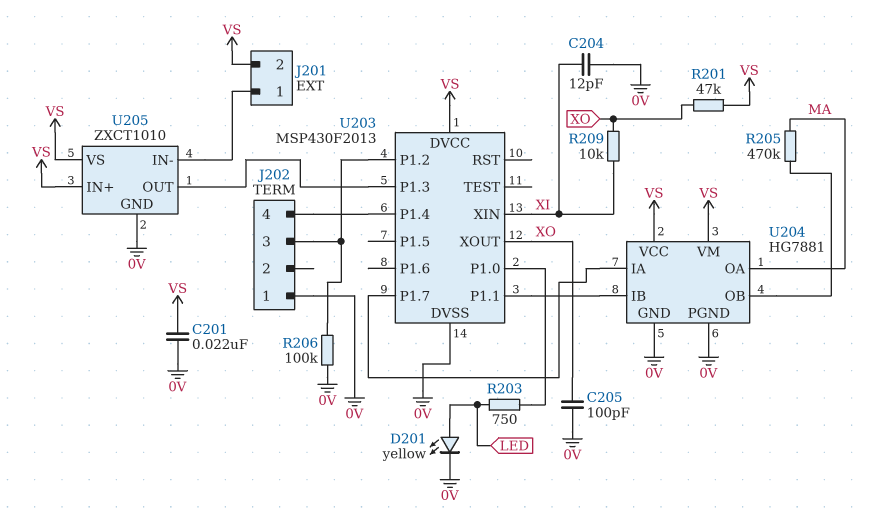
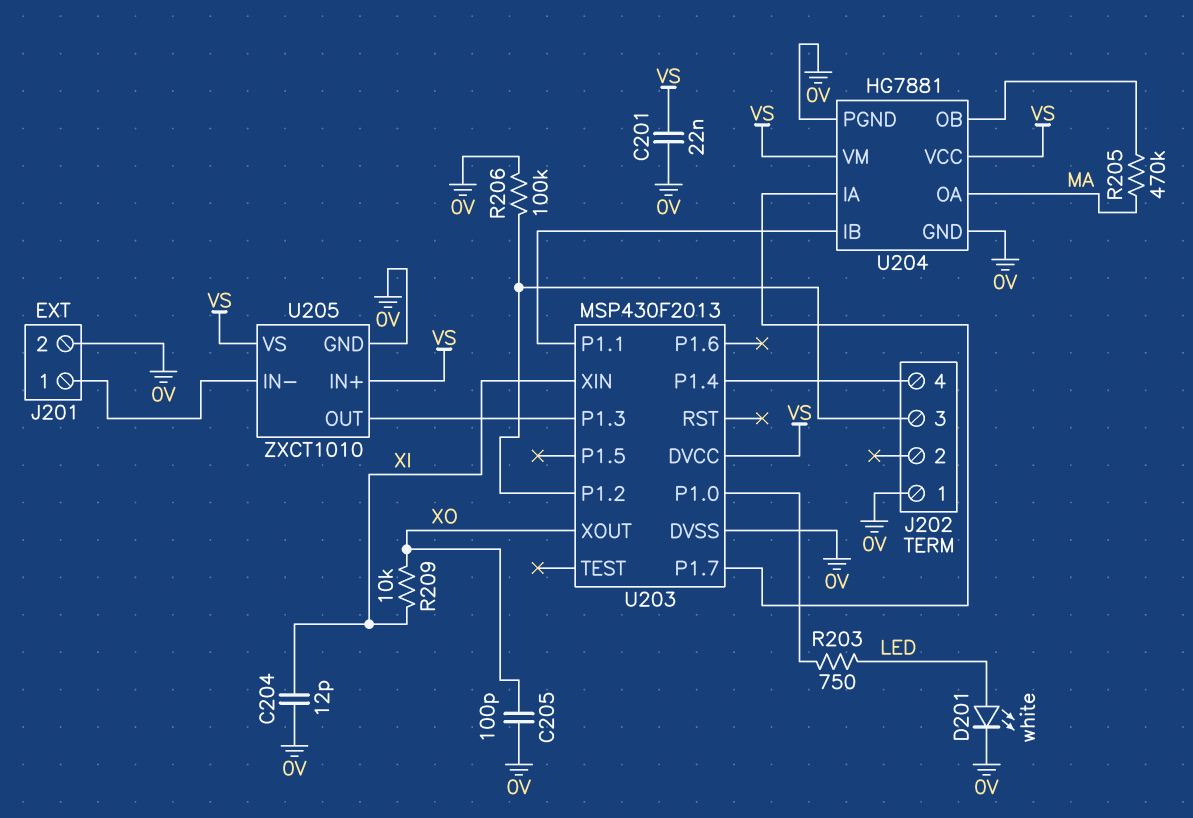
D201: LED yellow (A LED, K 0V) -> LED white (A LED, K 0V)
J201 pin 2: VS -> 0V
R201: 47k (VS, XO) -> none

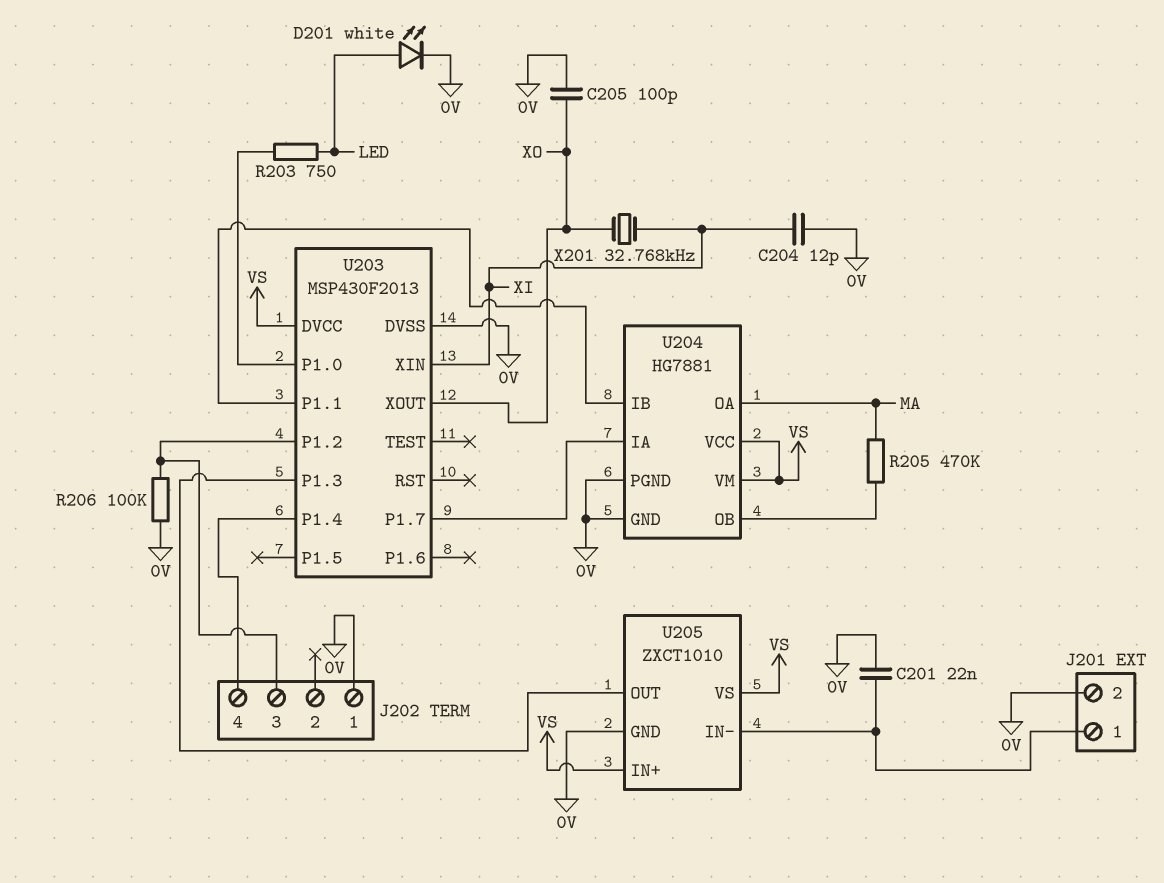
C201: 22nF (0V, VS) -> 22nF (0V, J201/1)
R209: 10k (XI, XO) -> none
X201: none -> 32.768kHz (XI, XO)

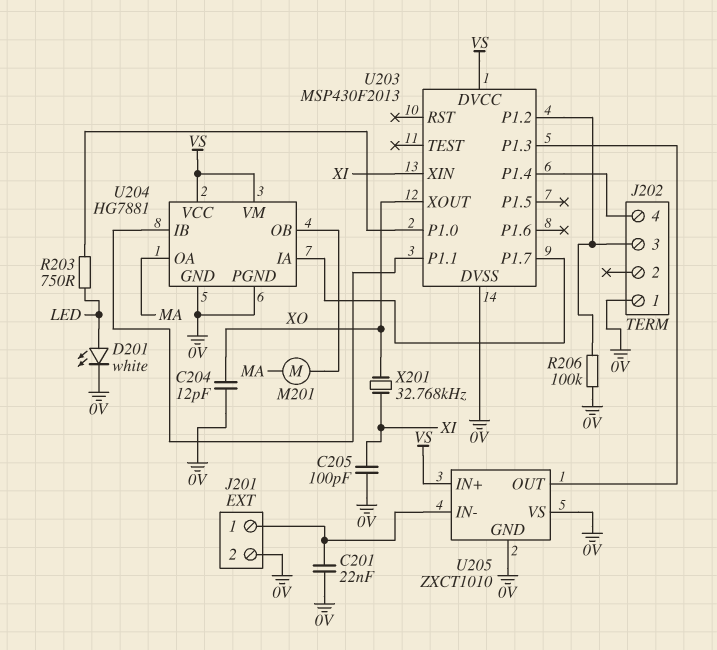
C204: 12pF (0V, XI) -> 12pF (0V, XO)
C205: 100pF (0V, XO) -> 100pF (0V, XI)
M201: none -> motor (MA, U204/OB)
R205: 470k (MA, U204/OB) -> none
U205 pin VS: VS -> 0V

